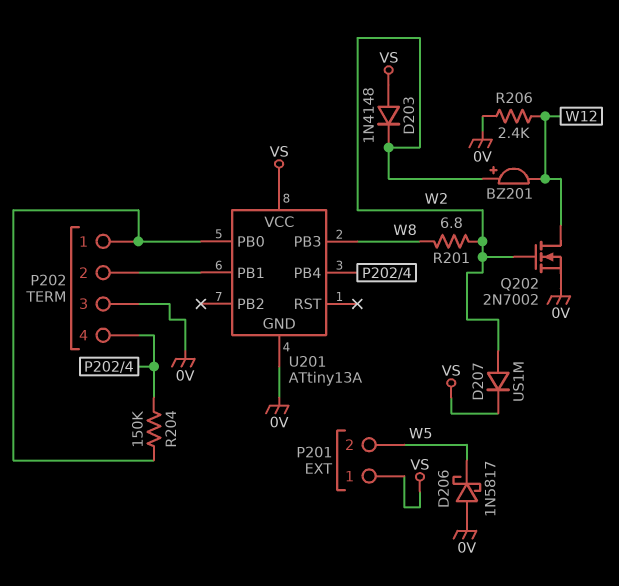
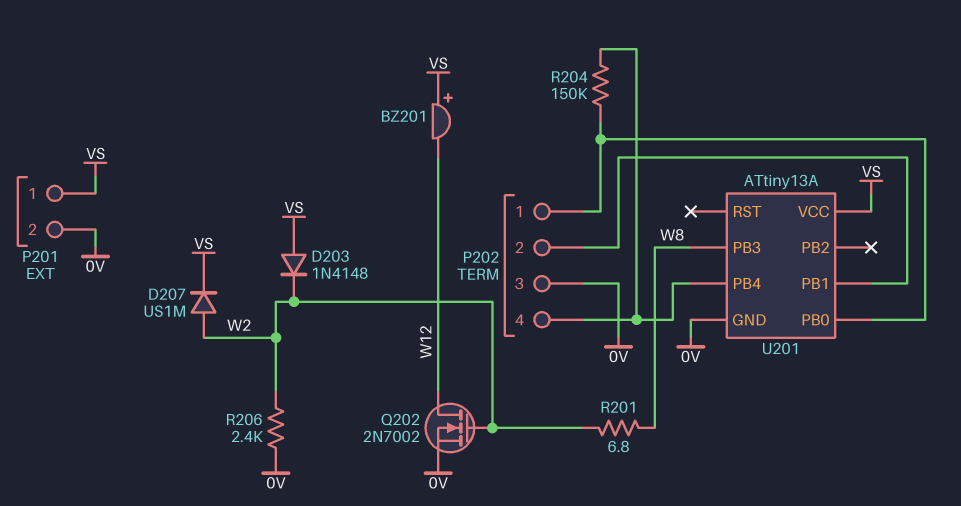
BZ201: buzzer (plus W2, minus W12) -> buzzer (plus VS, minus W12)
D206: schottky 1N5817 (A 0V, K W5) -> none
P201 pin 2: W5 -> 0V
R206: 2.4k (0V, W12) -> 2.4k (0V, W2)

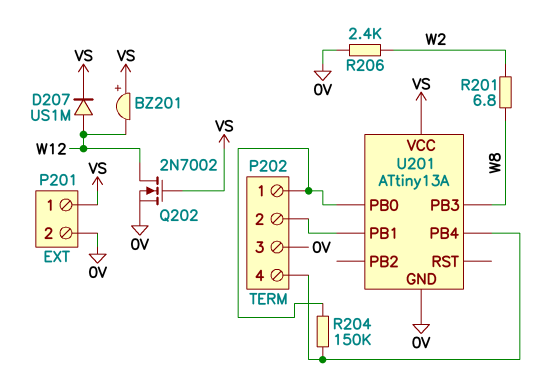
D203: diode 1N4148 (A VS, K W2) -> none
D207: diode US1M (A W2, K VS) -> diode US1M (A W12, K VS)
Q202: NMOS 2N7002 (G W2, D W12, S 0V) -> NMOS 2N7002 (G VS, D W12, S 0V)

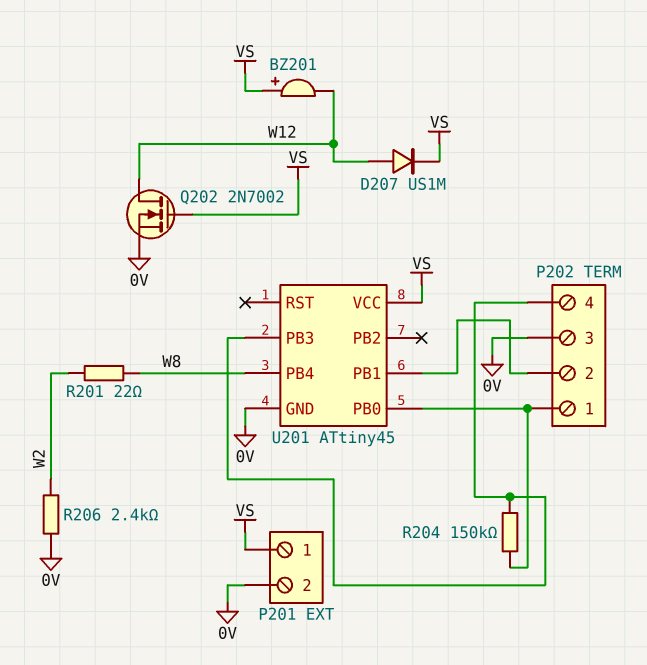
R201: 6.8 (W2, W8) -> 22 (W2, W8)
U201: ATtiny13A -> ATtiny45
U201 pin PB3: W8 -> P202/4
U201 pin PB4: P202/4 -> W8

